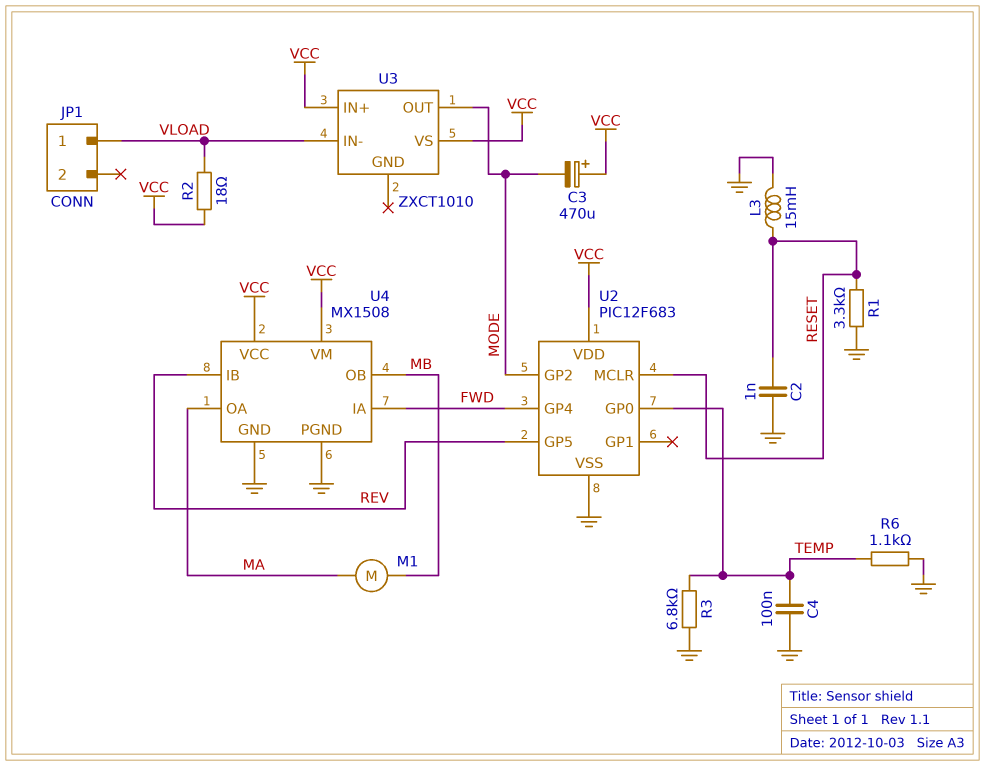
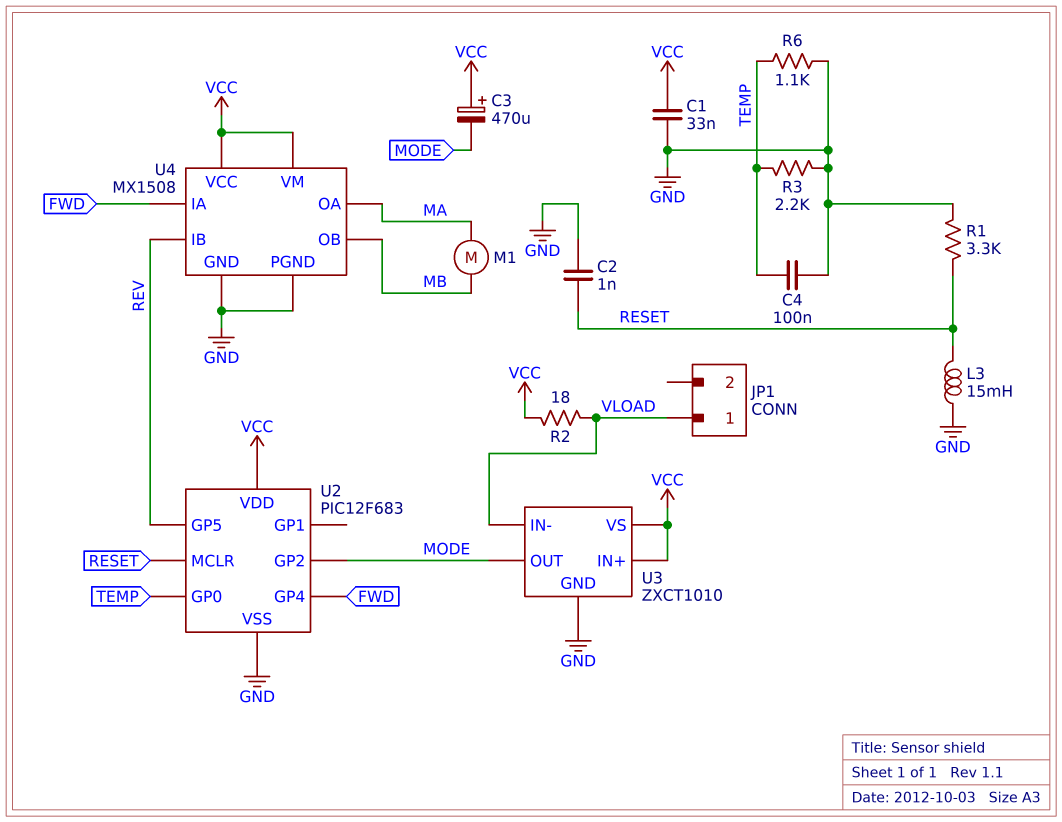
C1: none -> 33nF (GND, VCC)
R3: 6.8k (GND, TEMP) -> 2.2k (GND, TEMP)
U3 pin GND: none -> GND

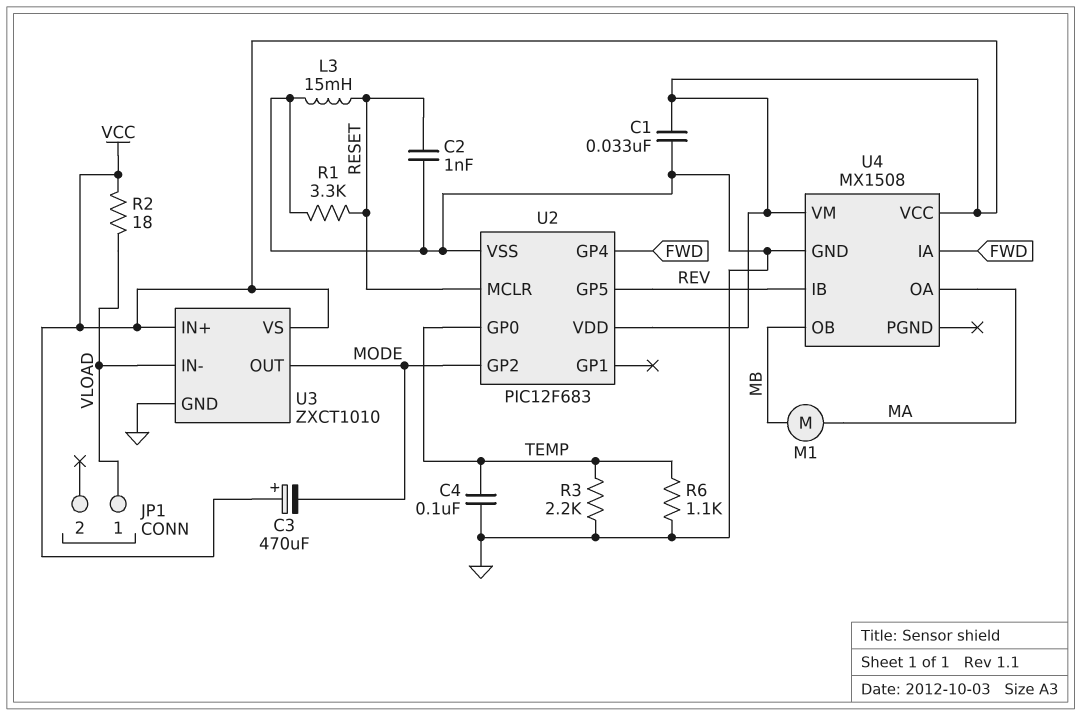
U4 pin PGND: GND -> none

